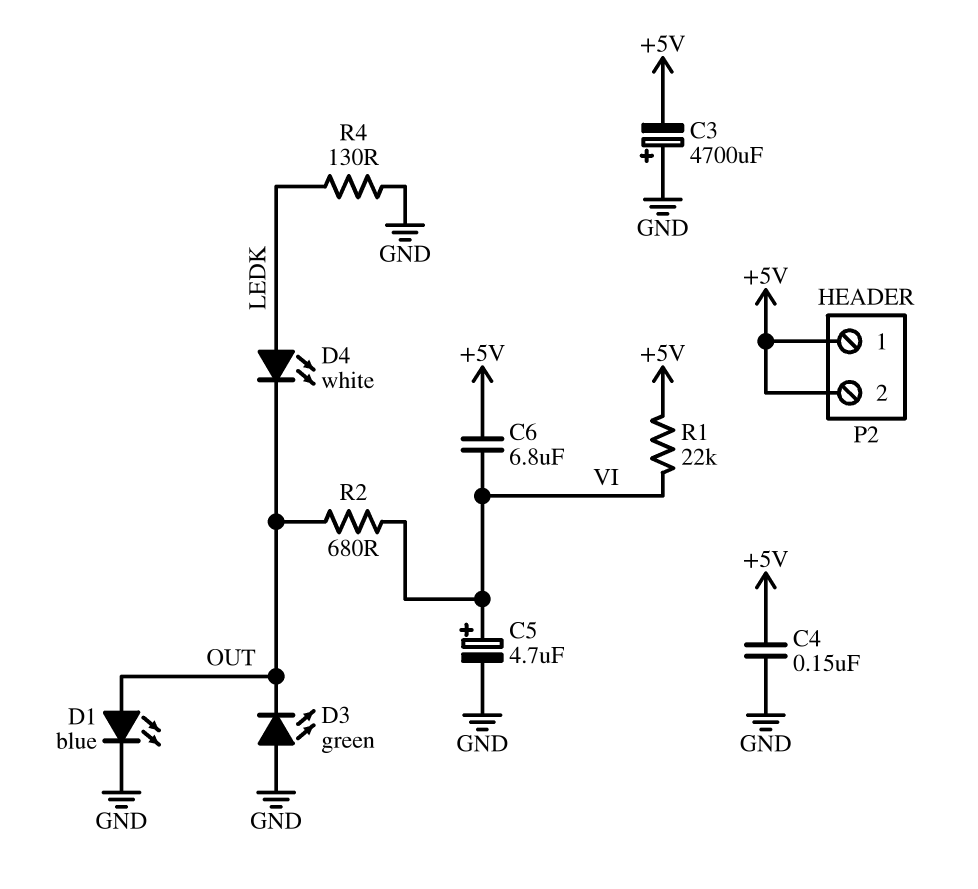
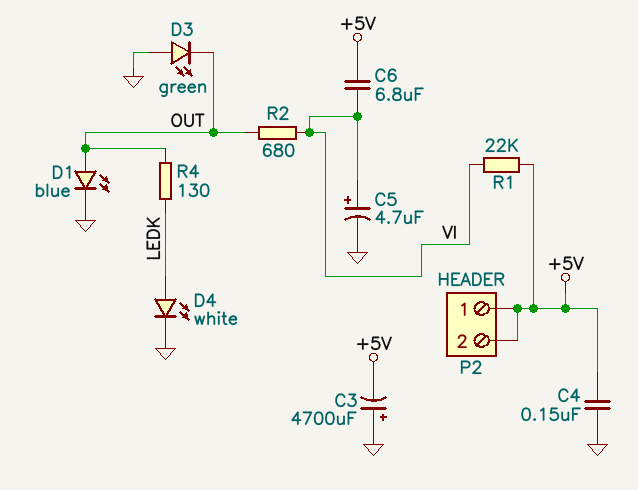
D4: LED white (A LEDK, K OUT) -> LED white (A LEDK, K GND)
R4: 130 (GND, LEDK) -> 130 (LEDK, OUT)

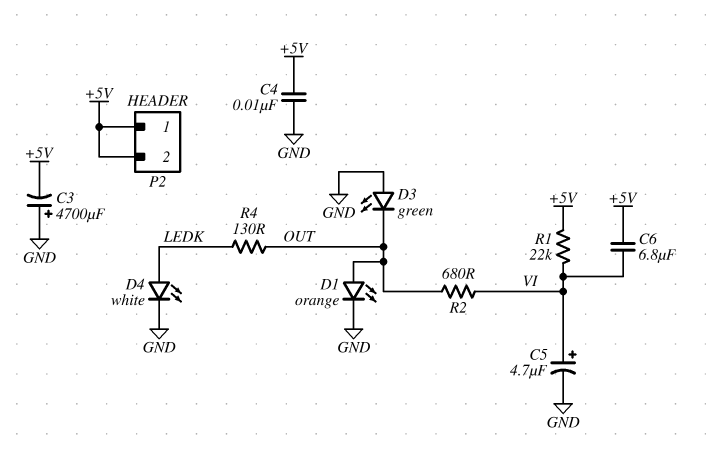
C4: 150nF (+5V, GND) -> 10nF (+5V, GND)
D1: LED blue (A OUT, K GND) -> LED orange (A OUT, K GND)

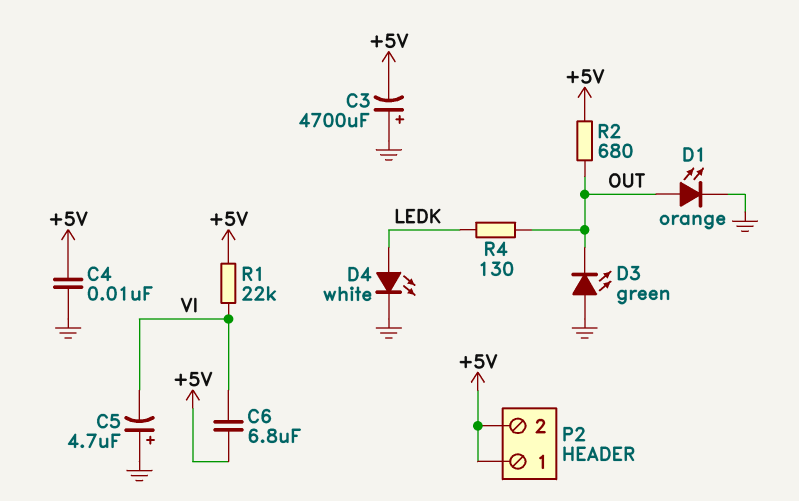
C5: 4.7uF (plus VI, minus GND) -> 4.7uF (plus GND, minus VI)
R2: 680 (OUT, VI) -> 680 (+5V, OUT)

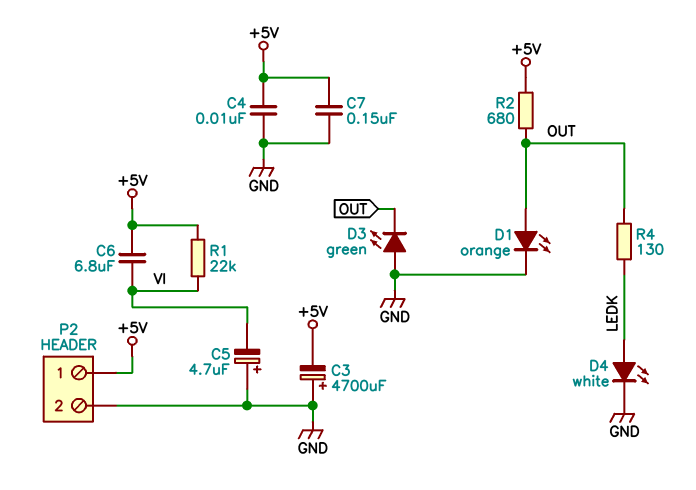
C7: none -> 150nF (+5V, GND)
P2 pin 2: +5V -> GND

